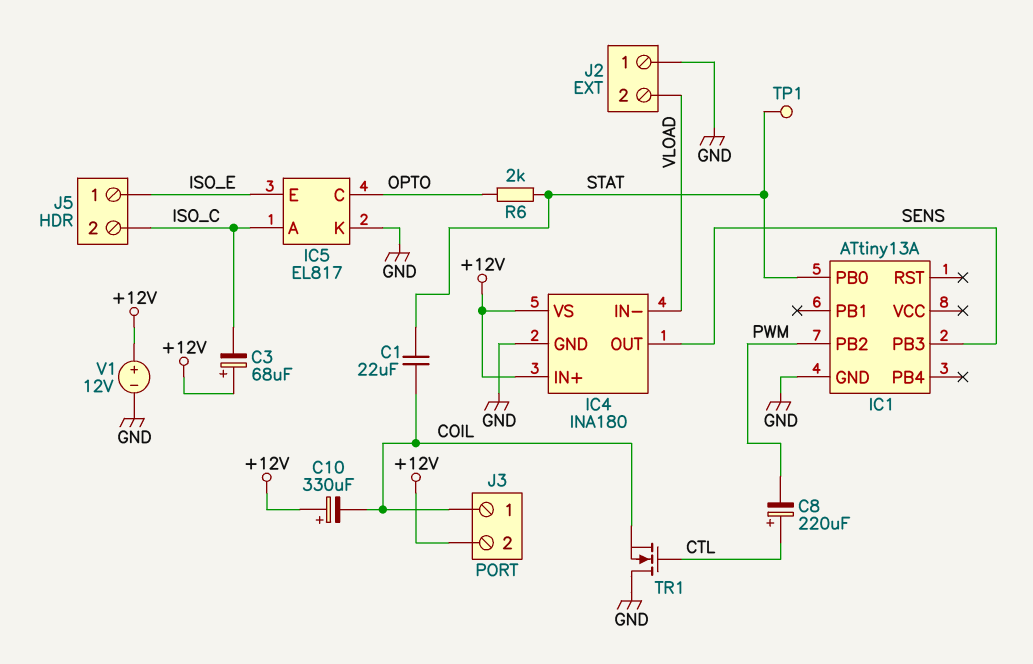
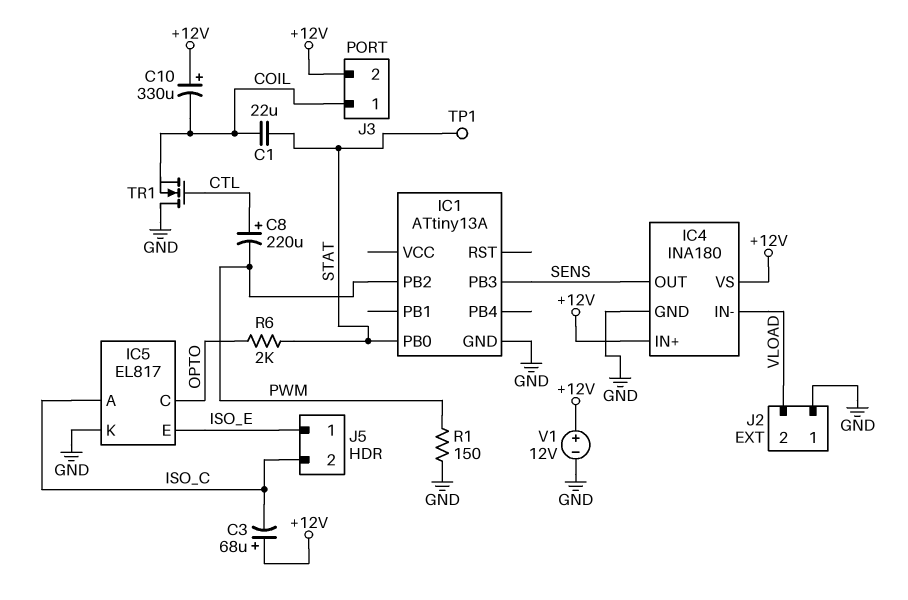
R1: none -> 150 (GND, PWM)

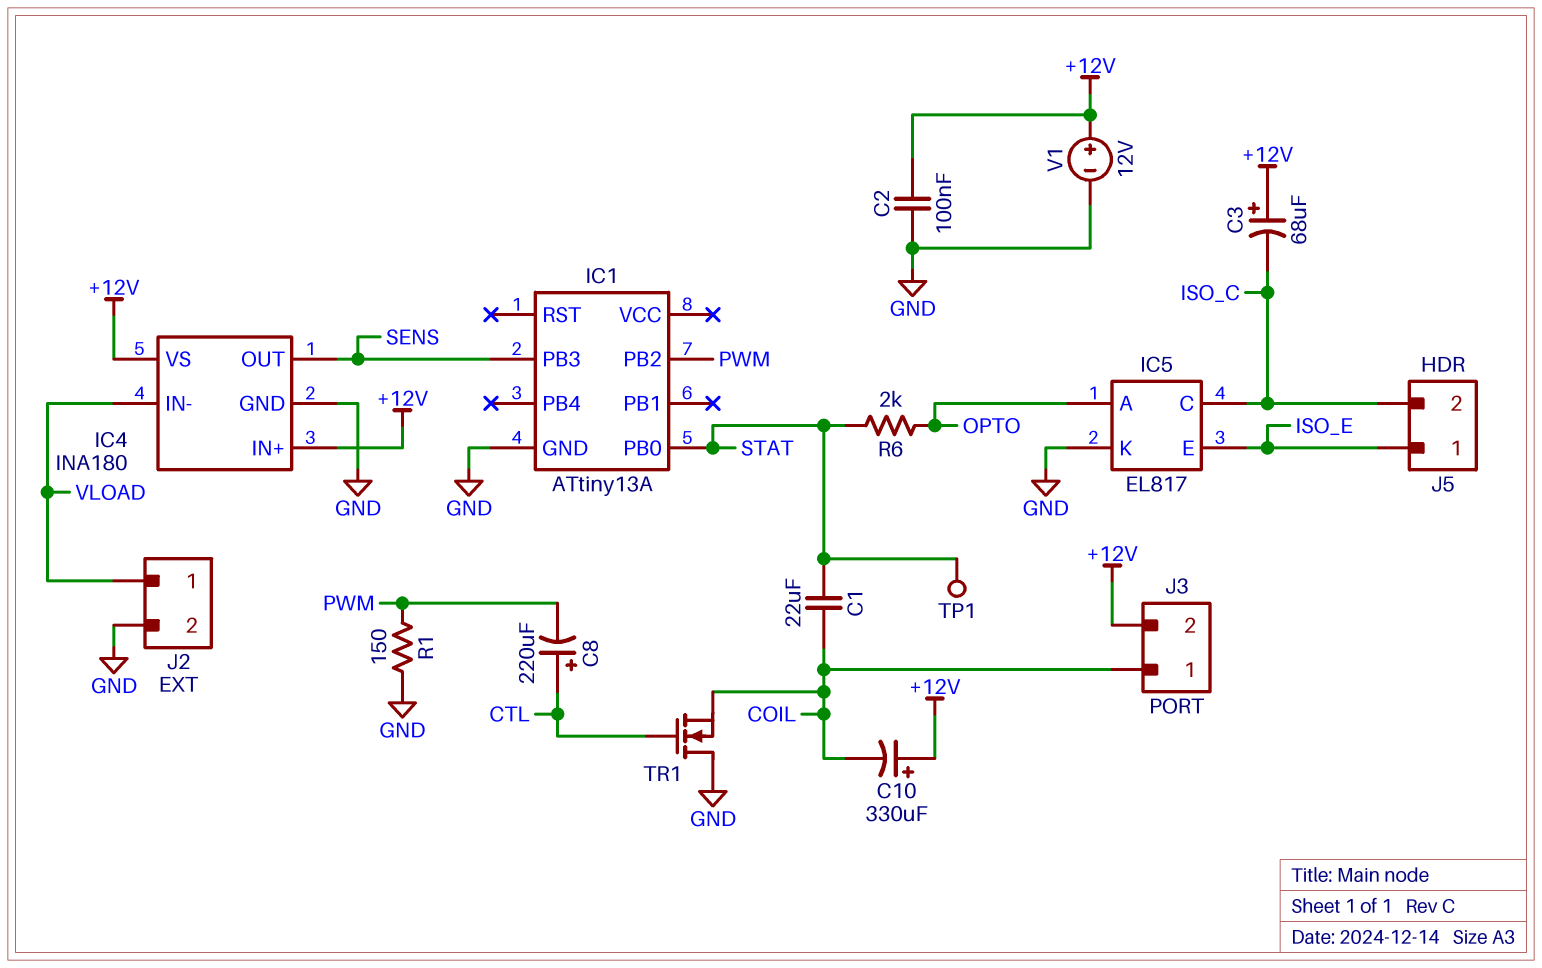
C2: none -> 100nF (+12V, GND)
IC5 pin A: ISO_C -> OPTO
IC5 pin C: OPTO -> ISO_C
J2 pin 1: GND -> VLOAD
J2 pin 2: VLOAD -> GND

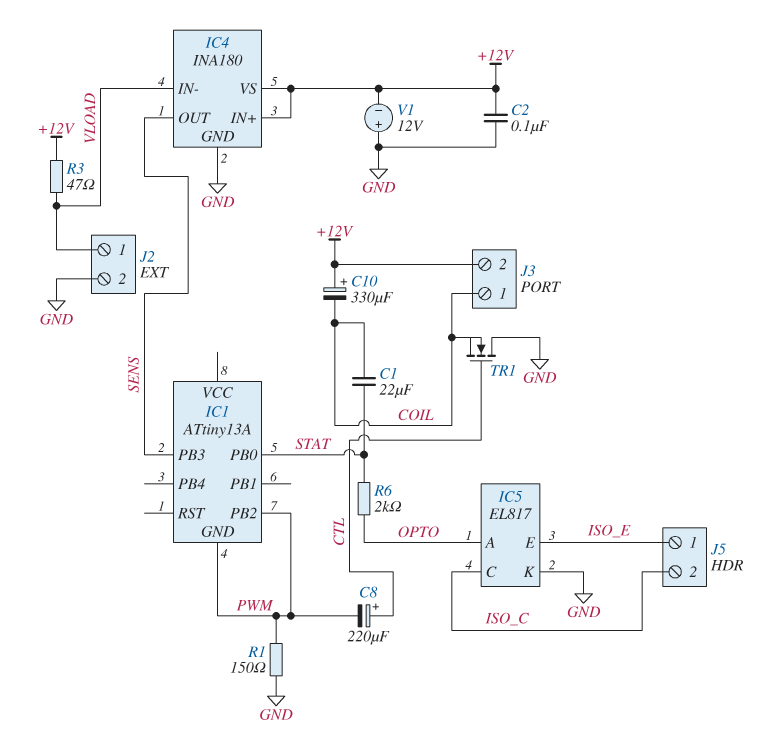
C3: 68uF (plus +12V, minus ISO_C) -> none
IC1 pin GND: GND -> PWM
R3: none -> 47 (+12V, VLOAD)
TP1: test point (STAT) -> none
V1: 12V (plus +12V, minus GND) -> 12V (plus GND, minus +12V)

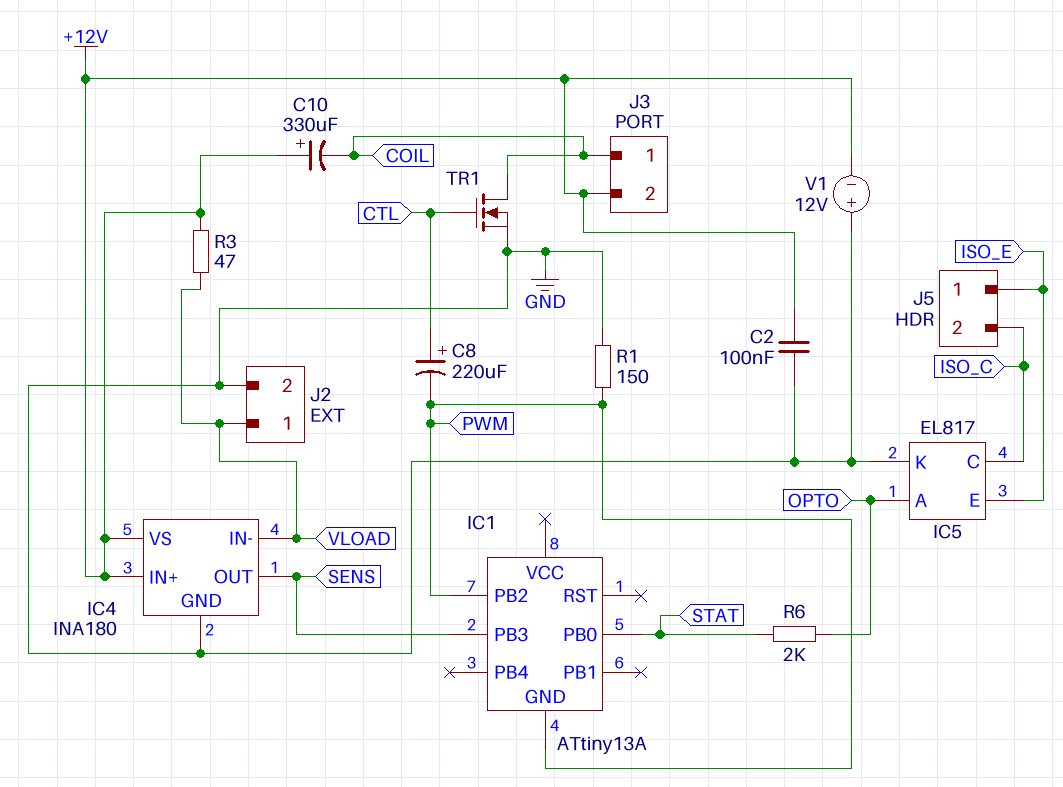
C1: 22uF (COIL, STAT) -> none
TR1: NMOS (G CTL, D GND, S COIL) -> NMOS (G CTL, D COIL, S GND)

